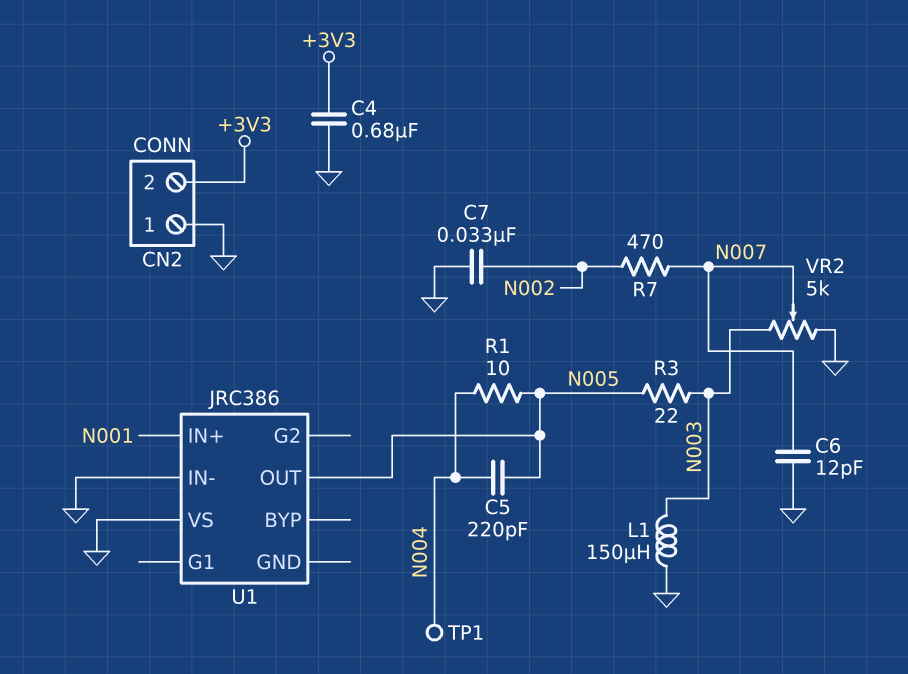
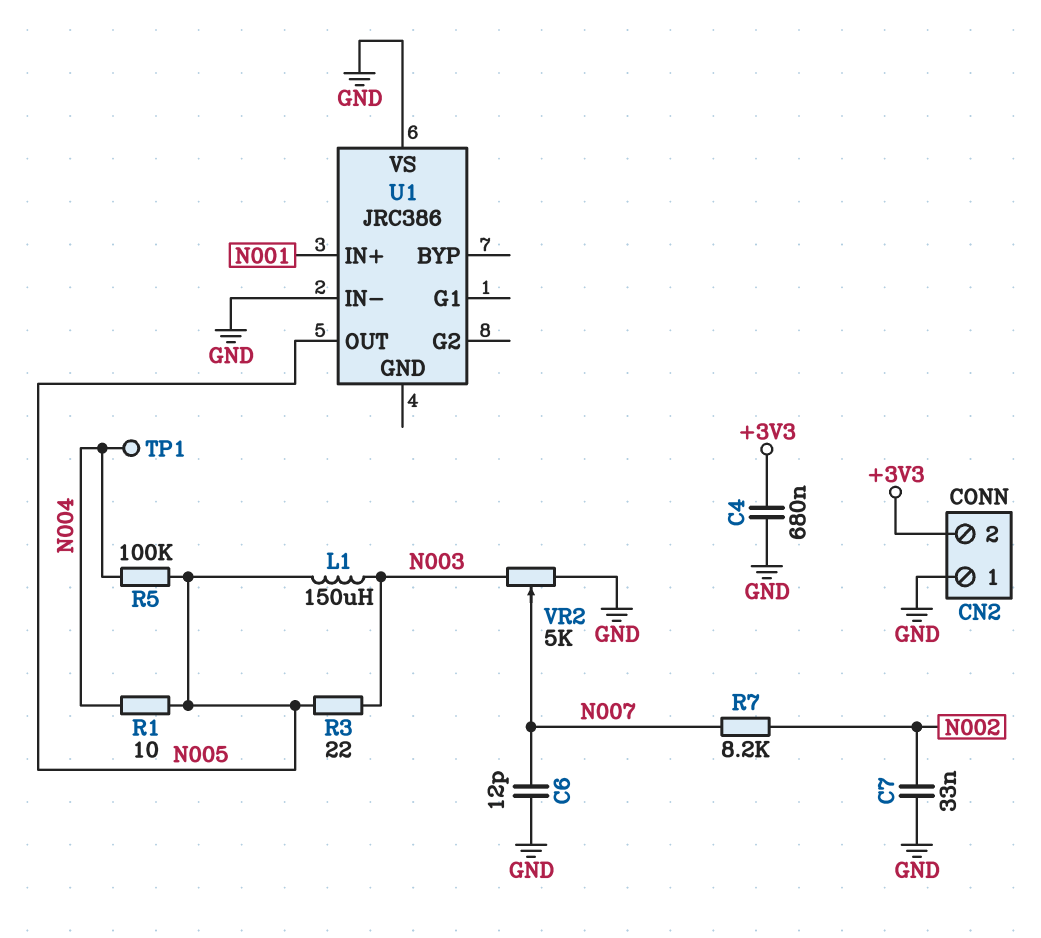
C5: 220pF (N004, N005) -> none
L1: 150uH (GND, N003) -> 150uH (N003, N005)
R5: none -> 100k (N004, N005)
R7: 470 (N002, N007) -> 8.2k (N002, N007)

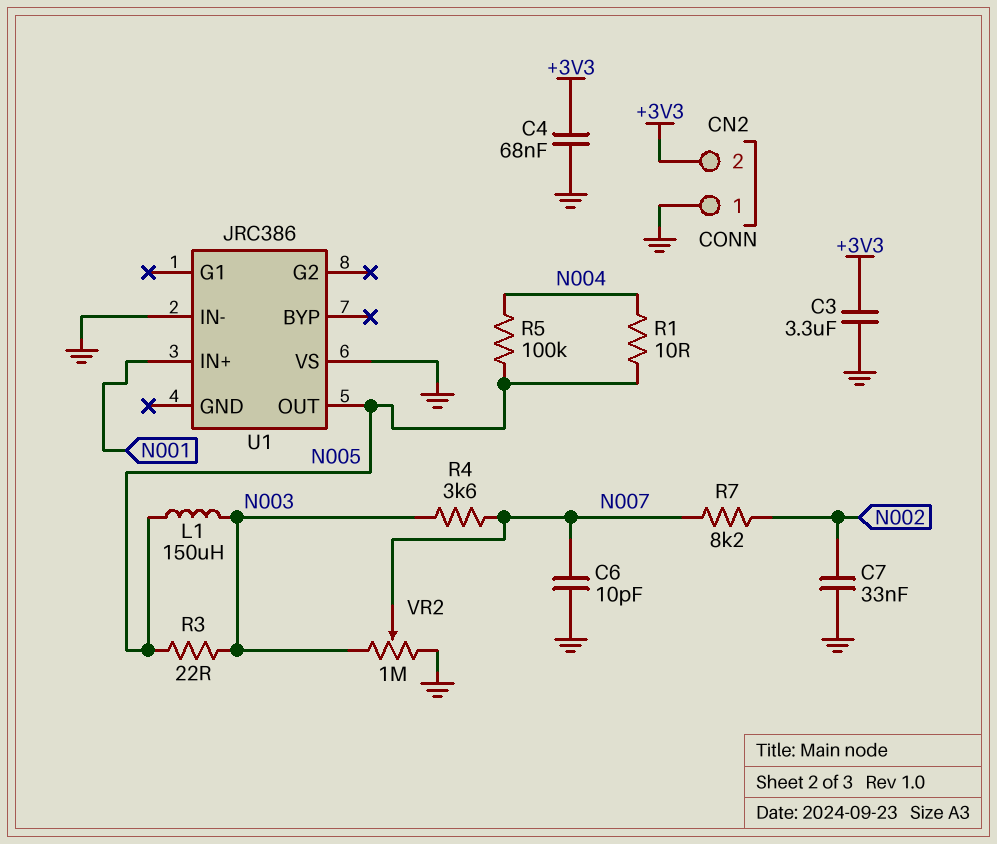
C3: none -> 3.3uF (+3V3, GND)
C4: 680nF (+3V3, GND) -> 68nF (+3V3, GND)
C6: 12pF (GND, N007) -> 10pF (GND, N007)
R4: none -> 3.6k (N003, N007)
TP1: test point (N004) -> none
VR2: 5k (GND, N003, wiper N007) -> 1M (GND, N003, wiper N007)

